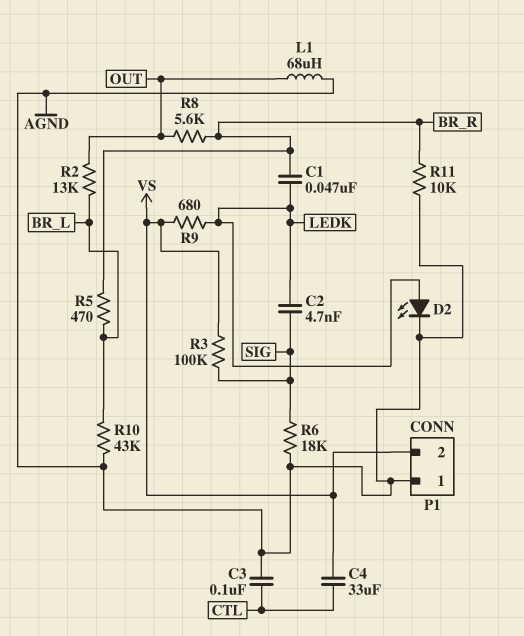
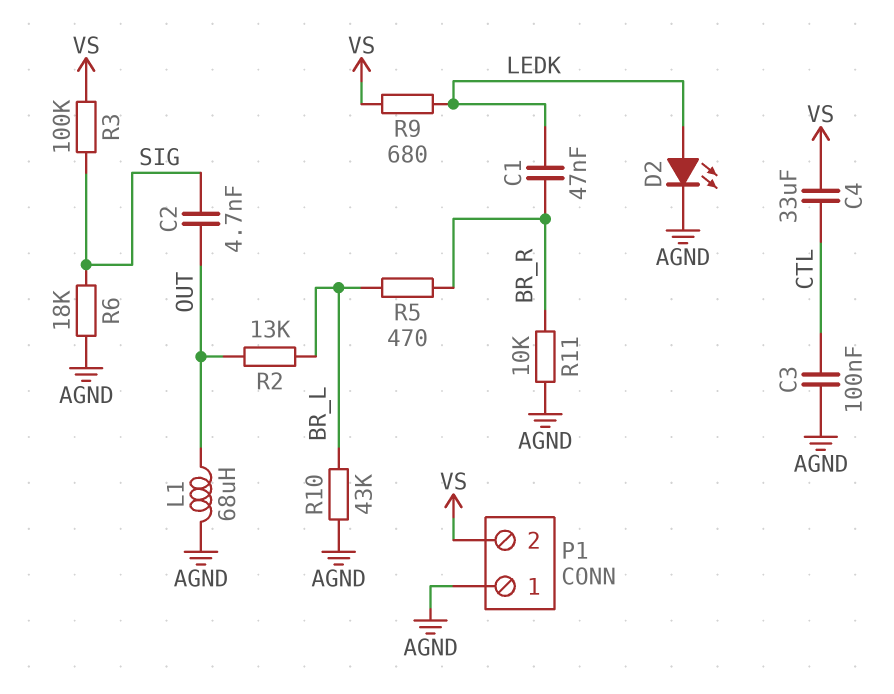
C2: 4.7nF (LEDK, SIG) -> 4.7nF (OUT, SIG)
R8: 5.6k (BR_R, OUT) -> none

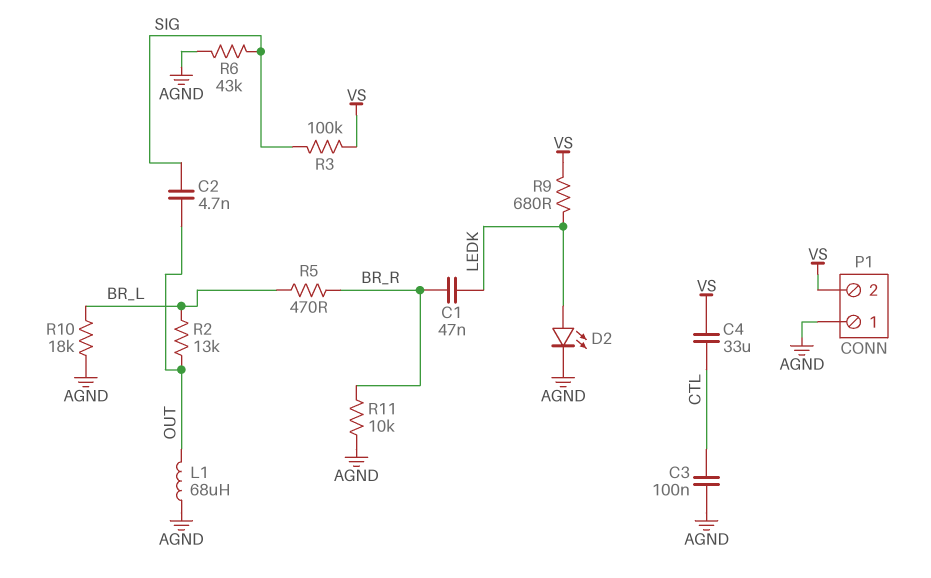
R6: 18k (AGND, SIG) -> 43k (AGND, SIG)
R10: 43k (AGND, BR_L) -> 18k (AGND, BR_L)

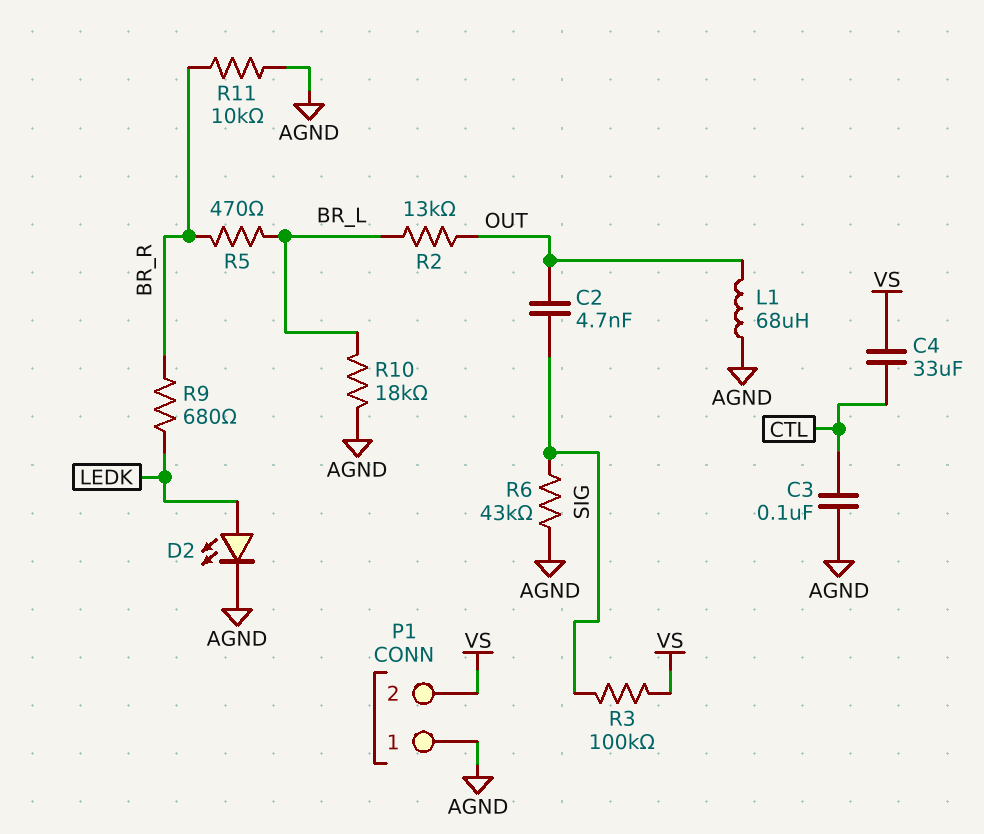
C1: 47nF (BR_R, LEDK) -> none
R9: 680 (LEDK, VS) -> 680 (BR_R, LEDK)

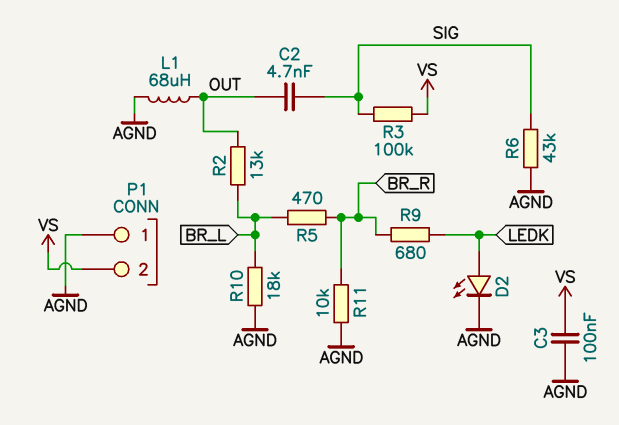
C3: 100nF (AGND, CTL) -> 100nF (AGND, VS)
C4: 33uF (CTL, VS) -> none

